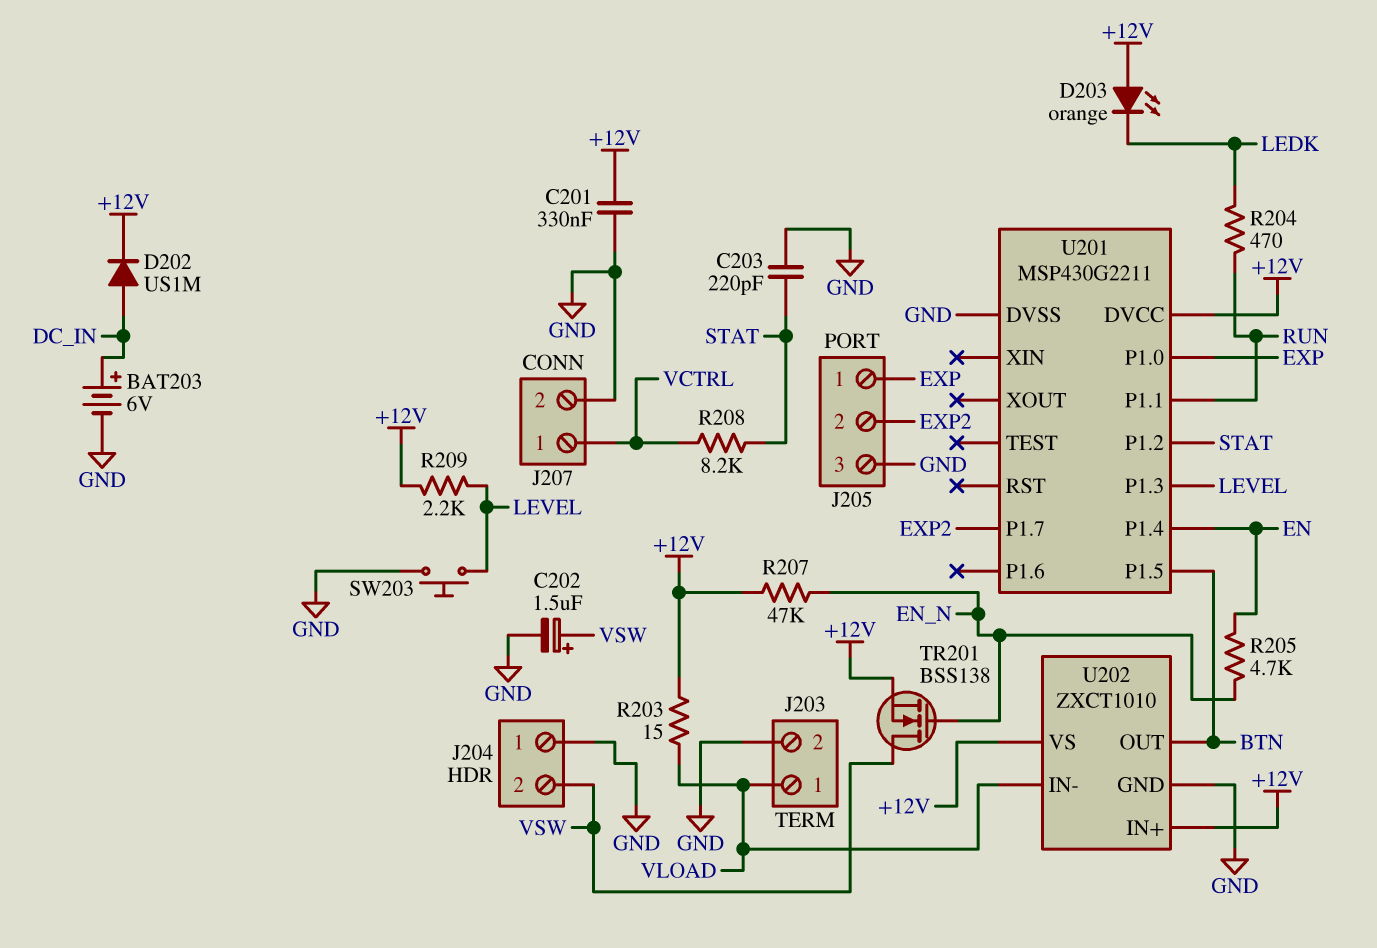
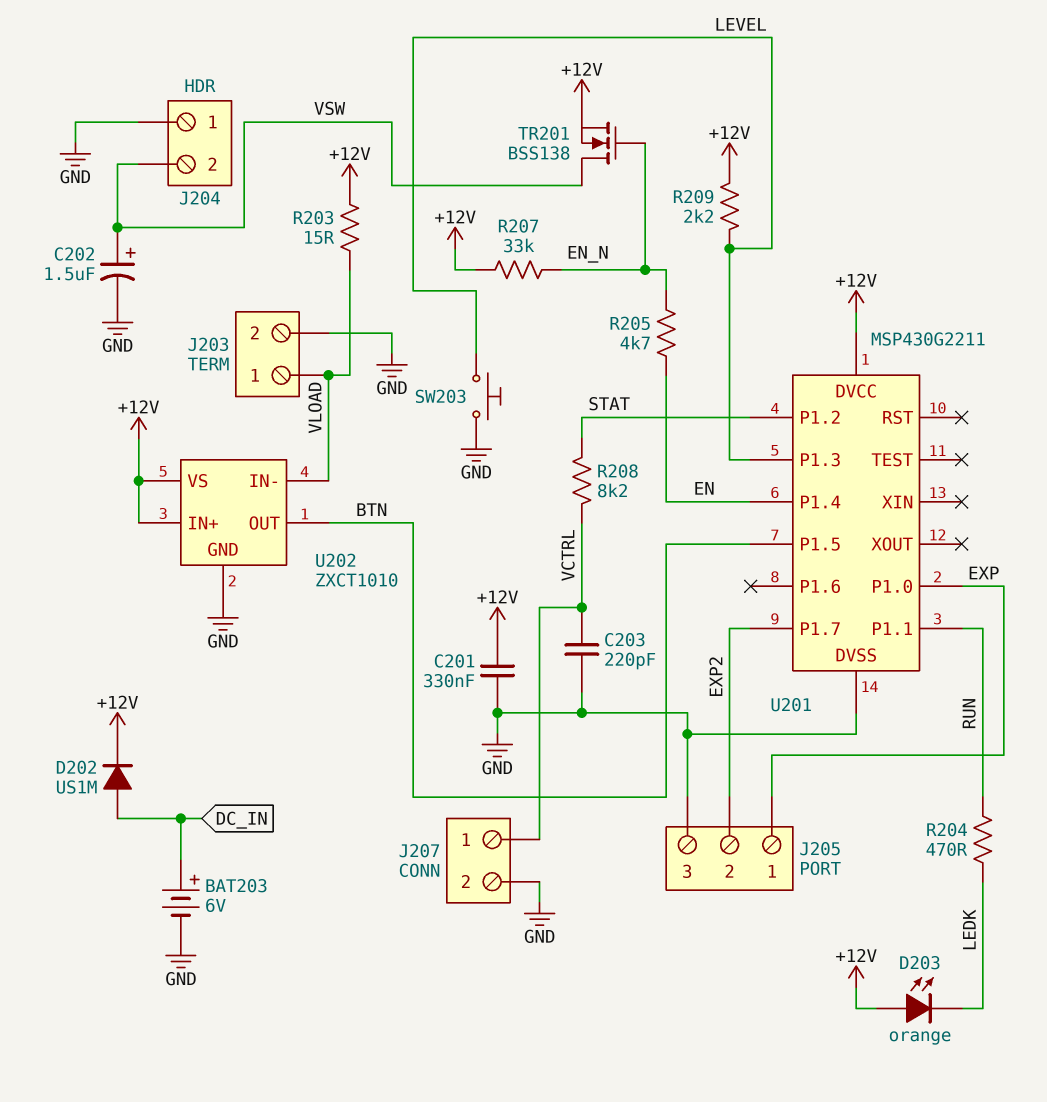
C203: 220pF (GND, STAT) -> 220pF (GND, VCTRL)
R207: 47k (+12V, EN_N) -> 33k (+12V, EN_N)

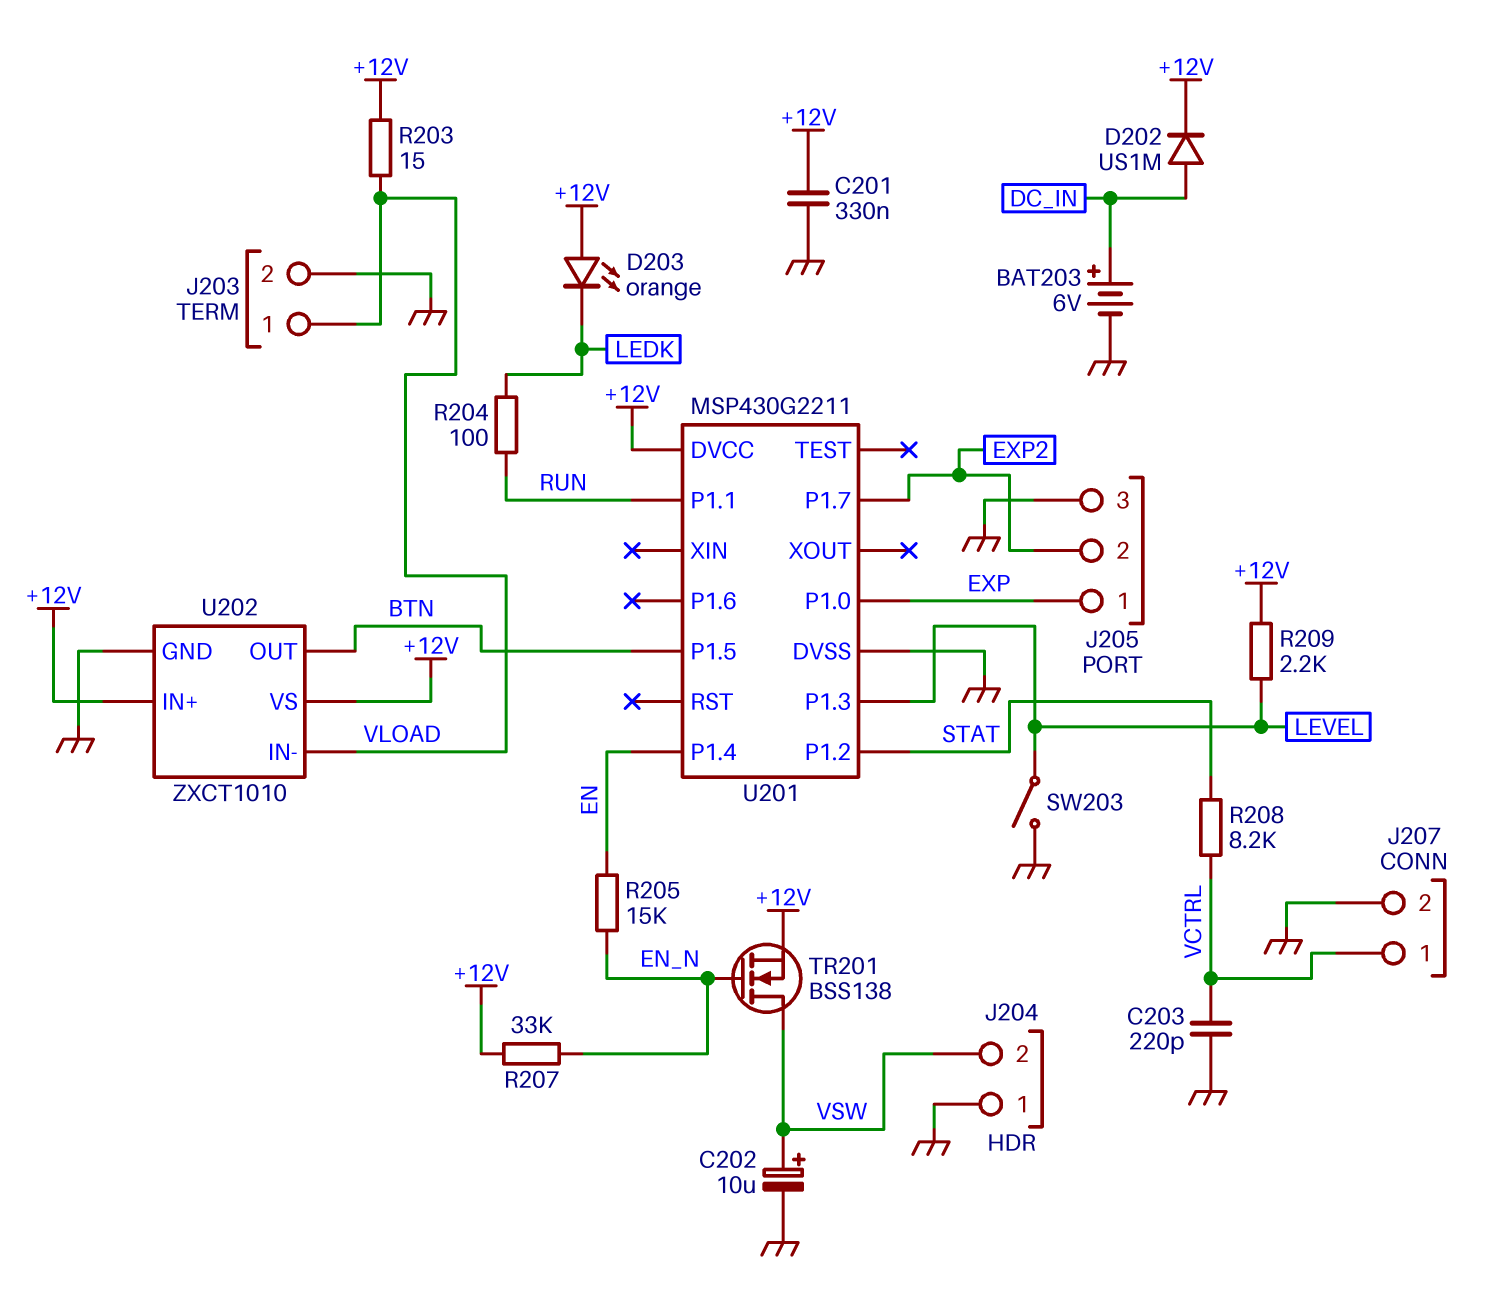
C202: 1.5uF (plus VSW, minus GND) -> 10uF (plus VSW, minus GND)
R204: 470 (LEDK, RUN) -> 100 (LEDK, RUN)
R205: 4.7k (EN, EN_N) -> 15k (EN, EN_N)
SW203: button (GND, LEVEL) -> switch (GND, LEVEL)

